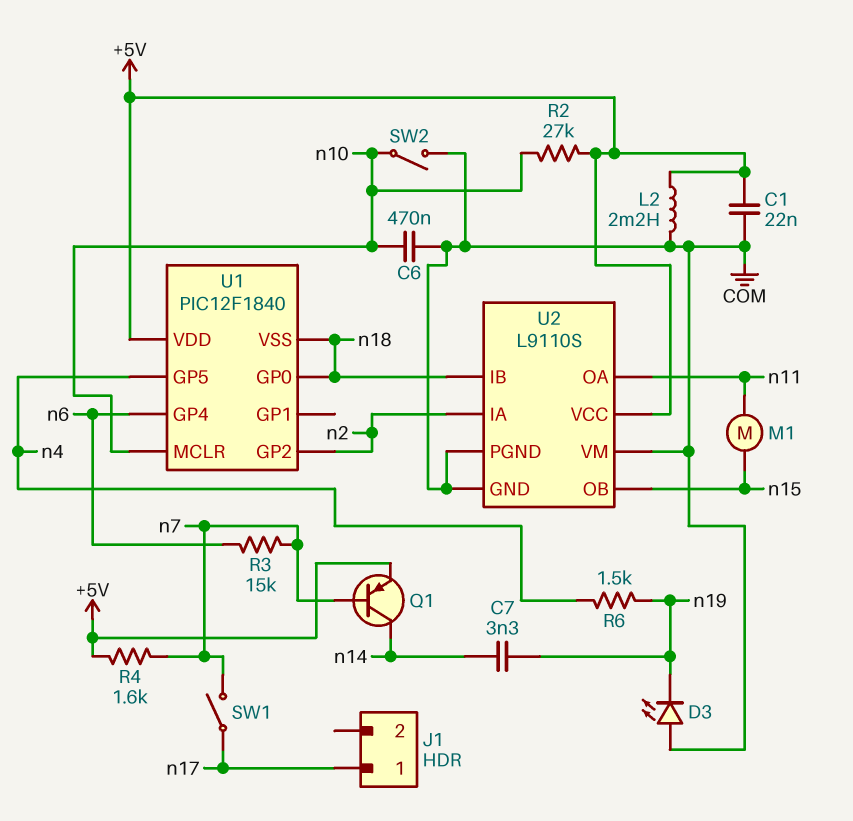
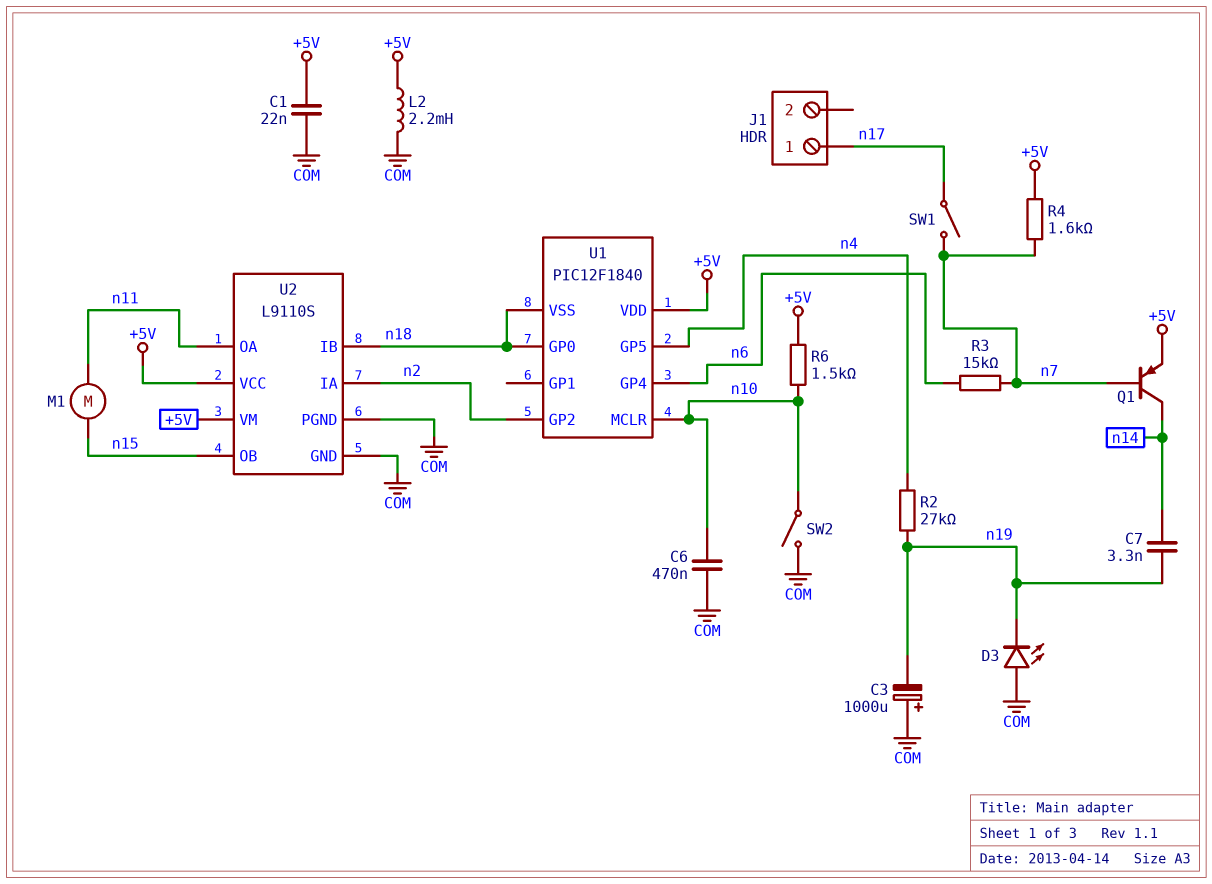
C3: none -> 1000uF (plus COM, minus n19)
R2: 27k (+5V, n10) -> 27k (n4, n19)
R6: 1.5k (n4, n19) -> 1.5k (+5V, n10)
U2 pin VM: COM -> +5V

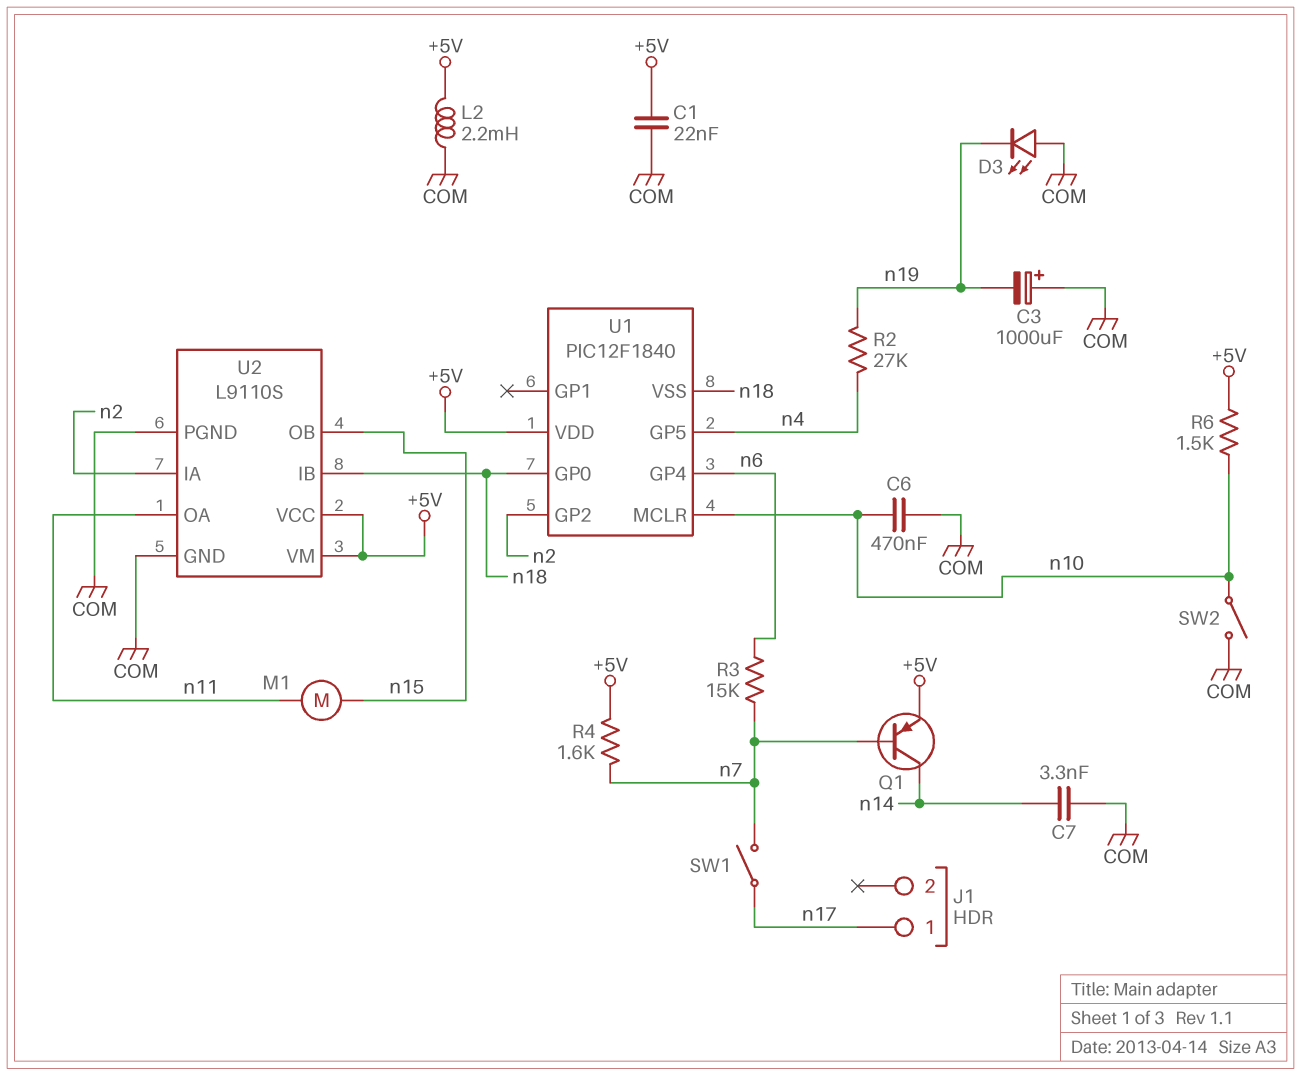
C7: 3.3nF (n14, n19) -> 3.3nF (COM, n14)

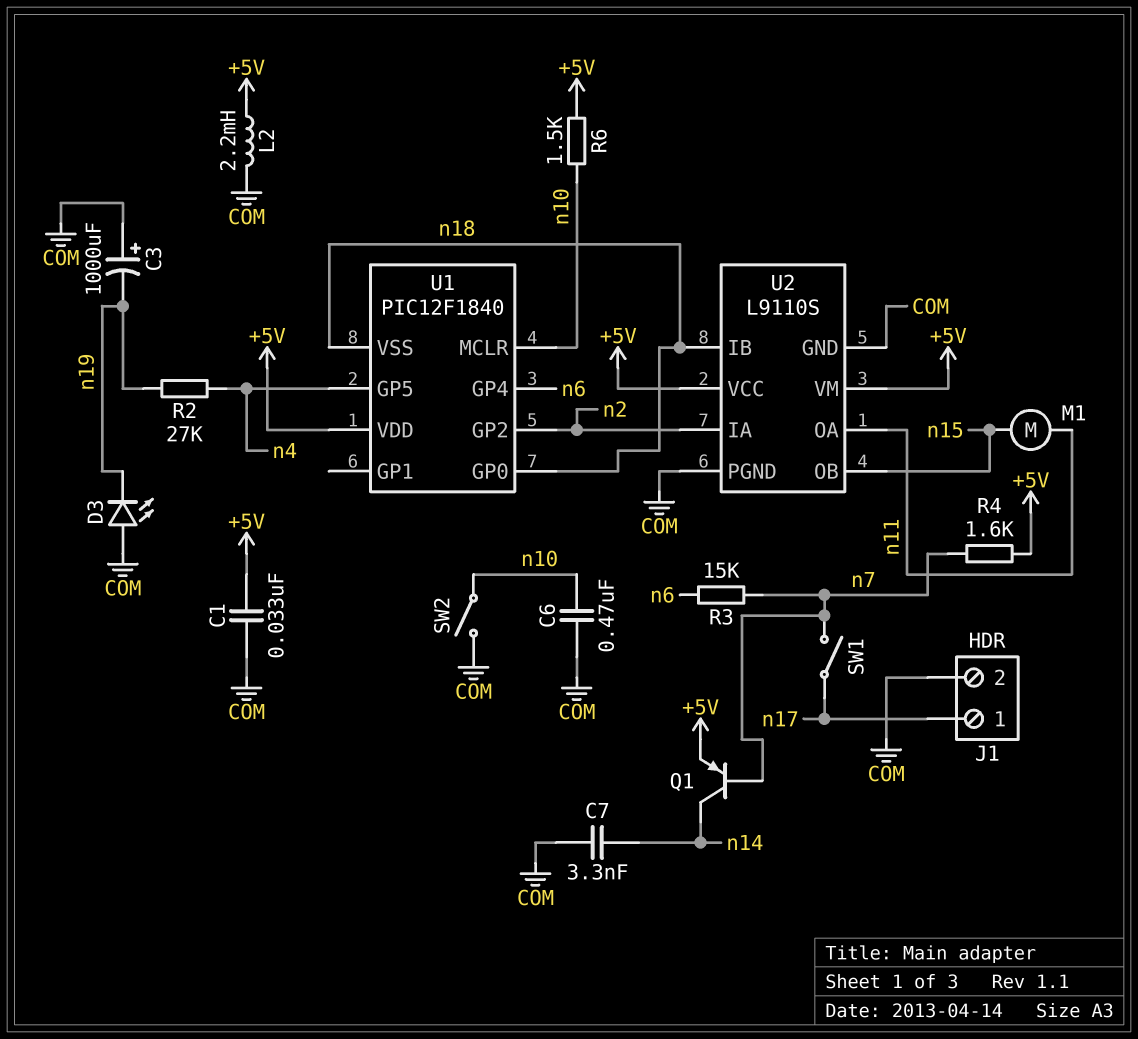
C1: 22nF (+5V, COM) -> 33nF (+5V, COM)
J1 pin 2: none -> COM

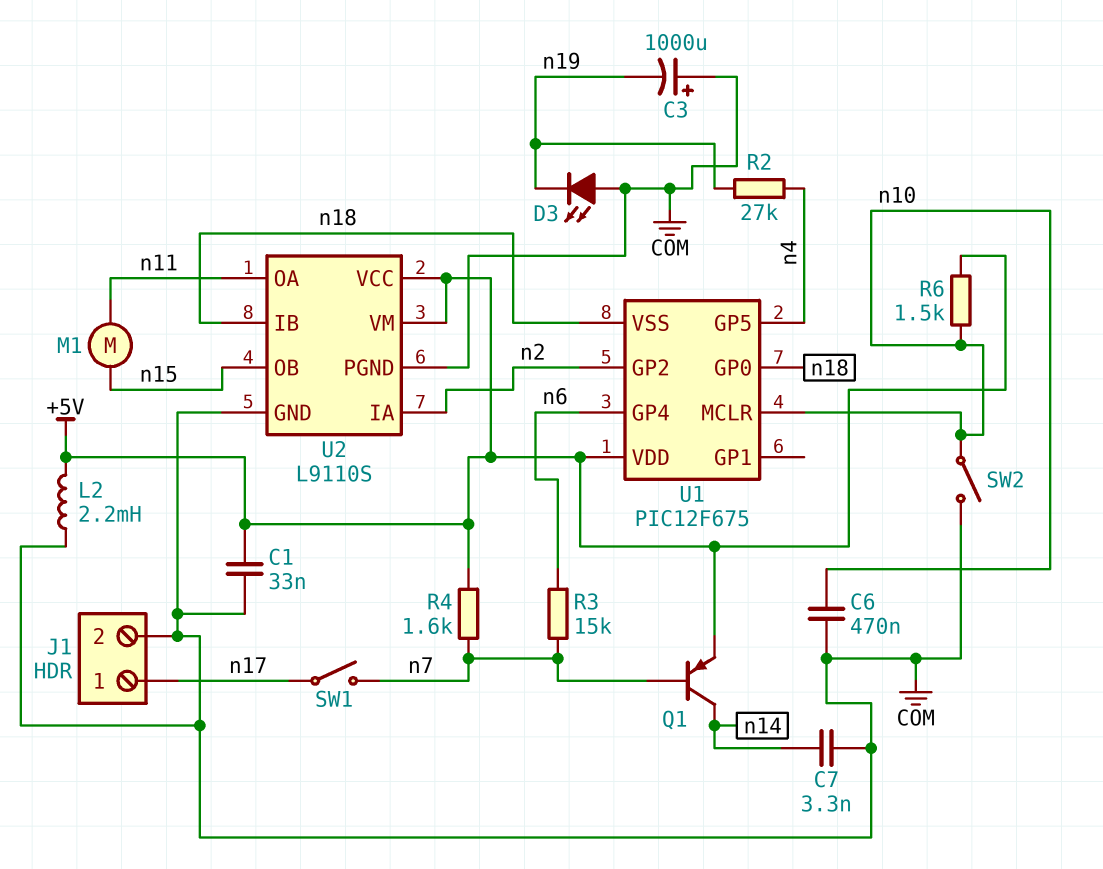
U1: PIC12F1840 -> PIC12F675

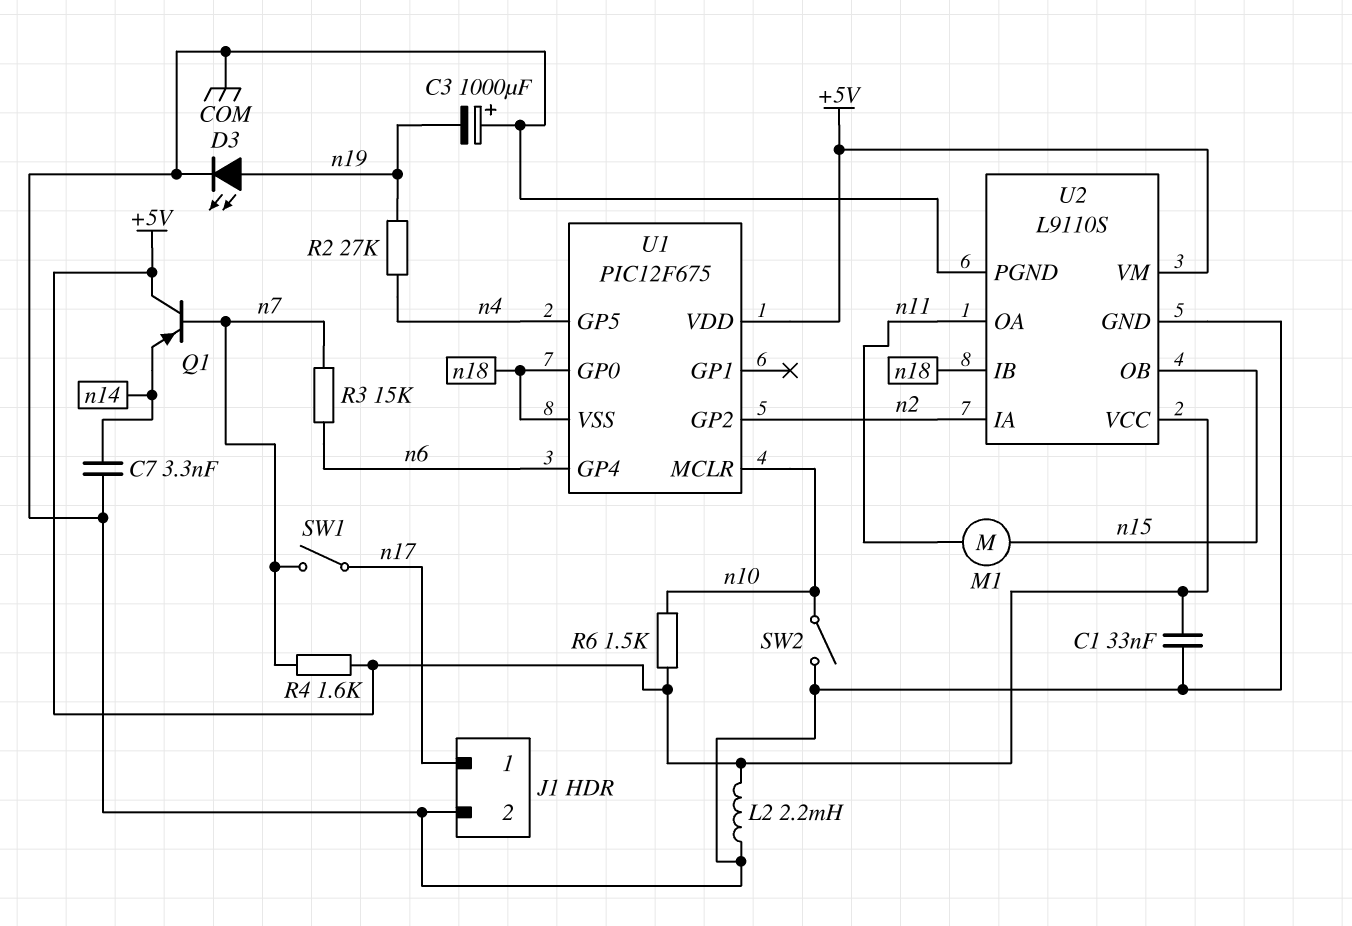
C6: 470nF (COM, n10) -> none
D3: LED (A COM, K n19) -> LED (A n19, K COM)
Q1: PNP (B n7, C n14, E +5V) -> PNP (B n7, C +5V, E n14)

